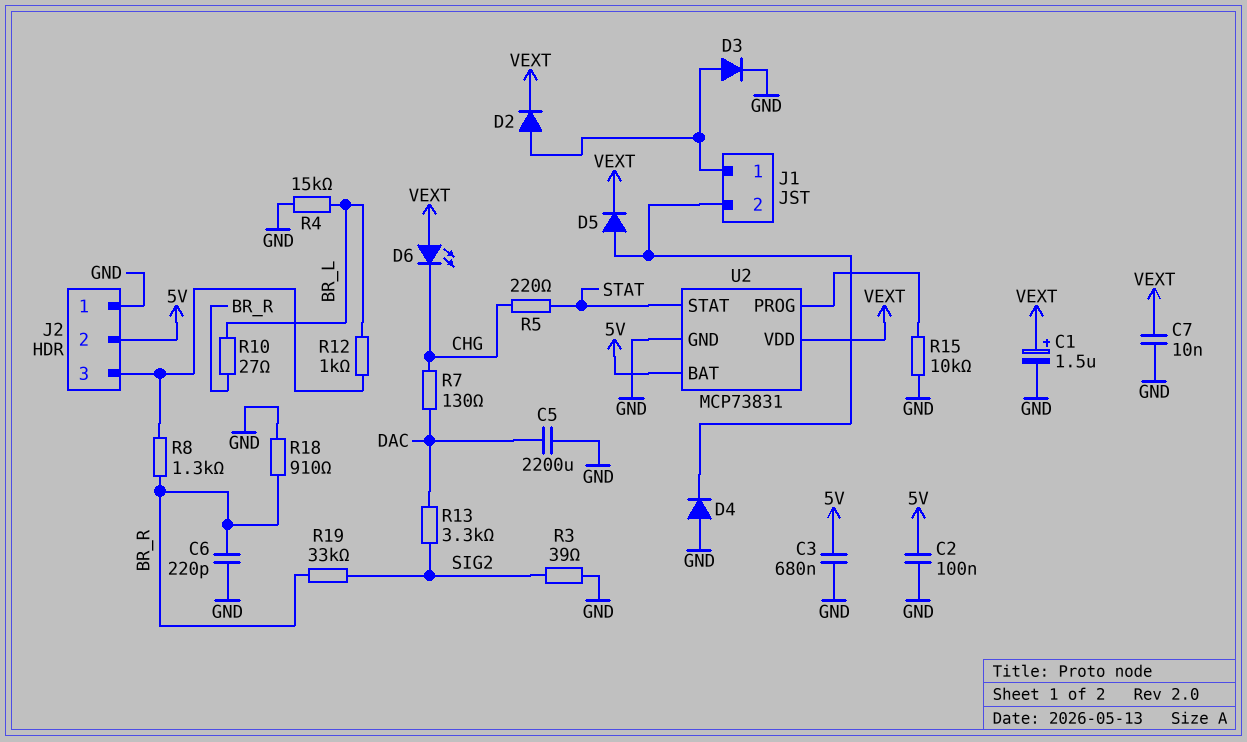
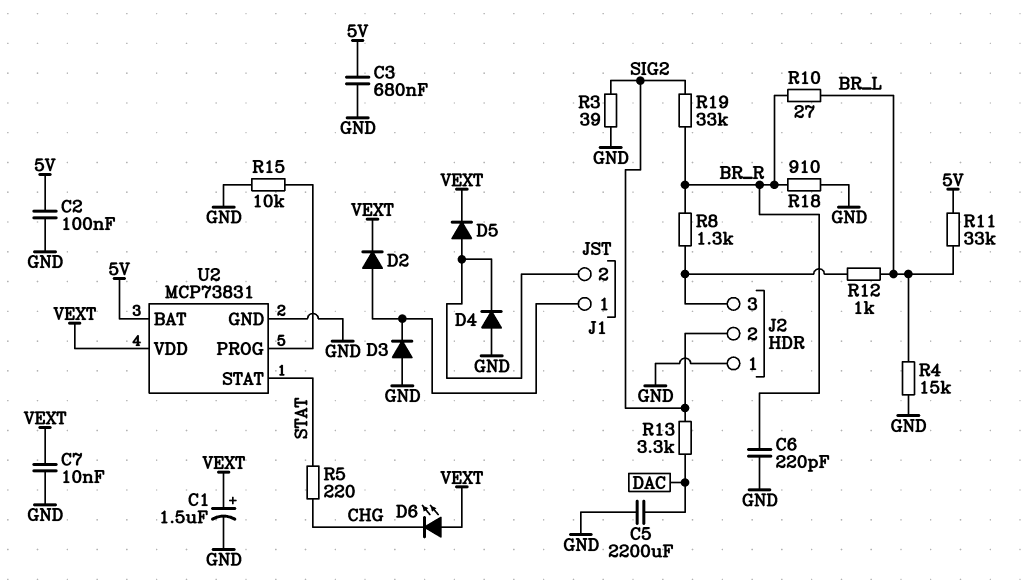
D3: diode (A J1/1, K GND) -> diode (A GND, K J1/1)
J2 pin 2: 5V -> SIG2
R7: 130 (CHG, DAC) -> none
R11: none -> 33k (5V, BR_L)

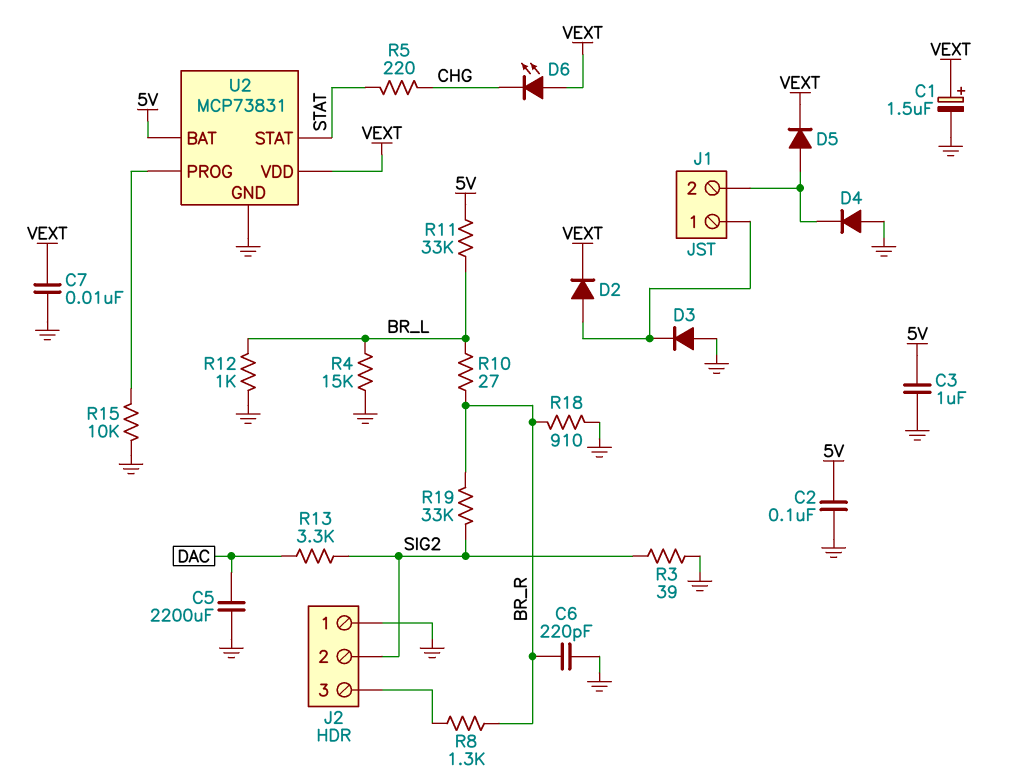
C3: 680nF (5V, GND) -> 1uF (5V, GND)
R12: 1k (BR_L, J2/3) -> 1k (BR_L, GND)

